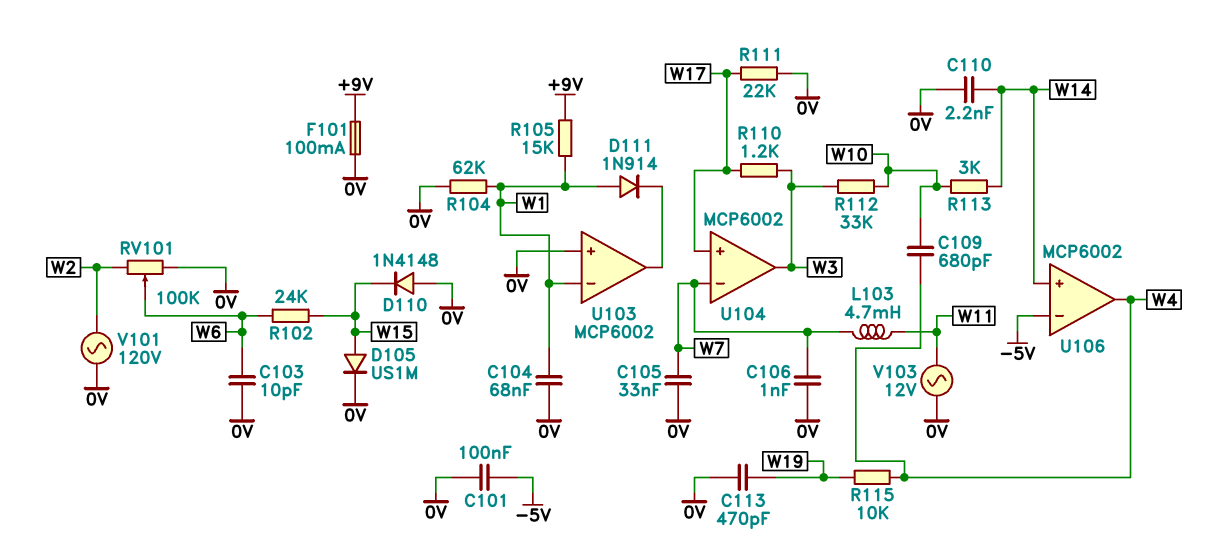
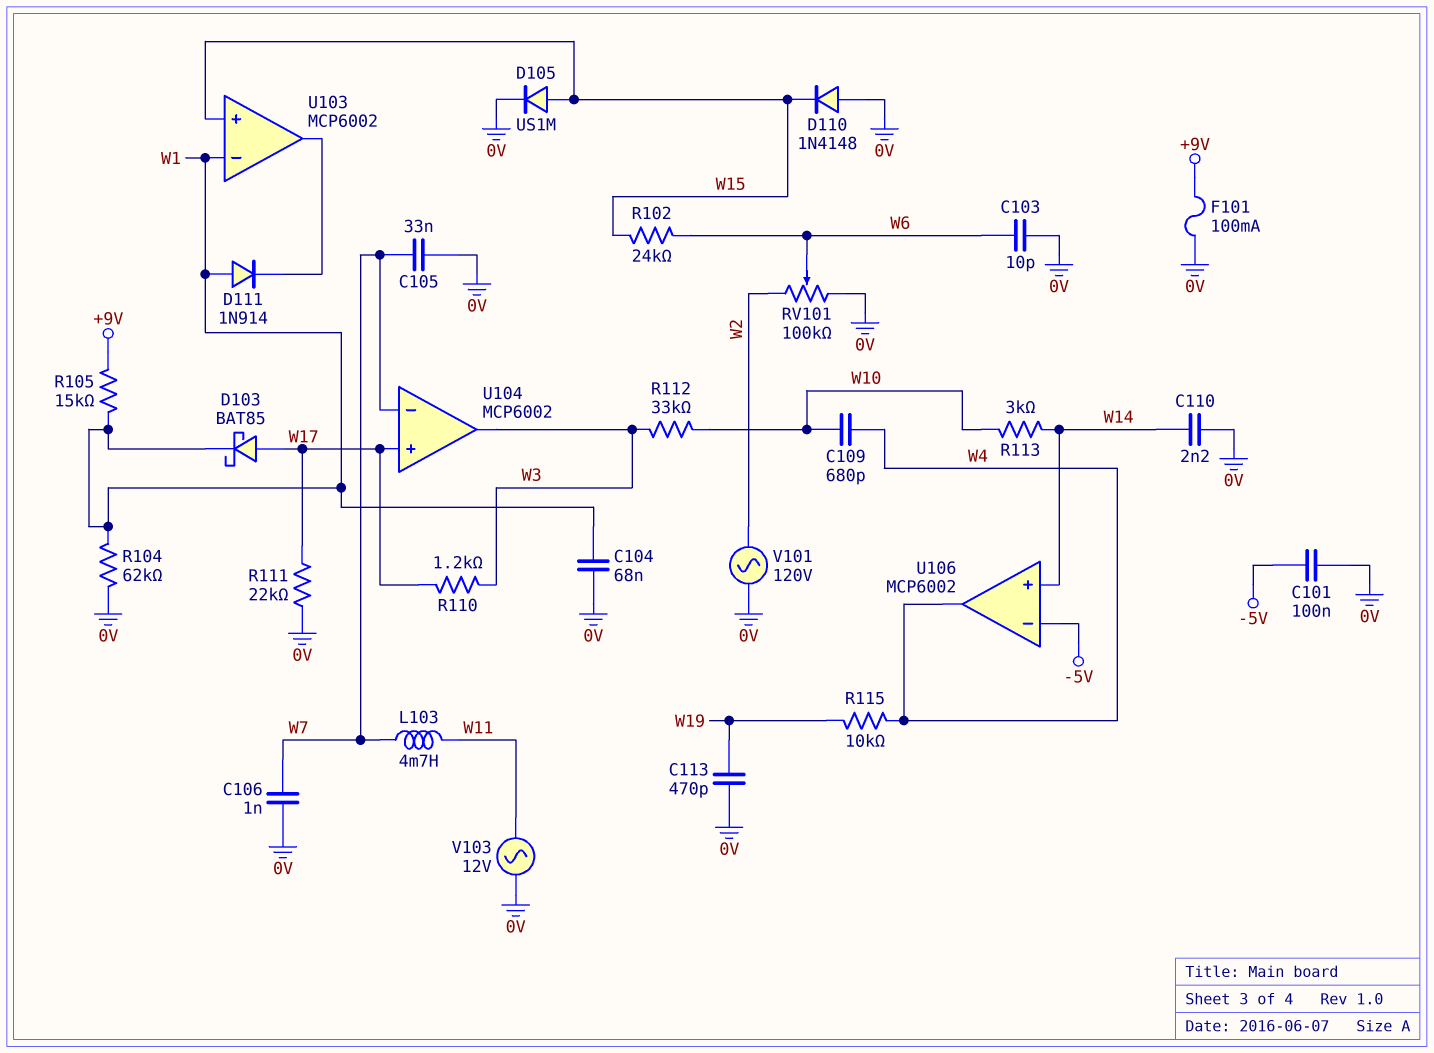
D103: none -> schottky BAT85 (A W17, K W1)
U103 pin in+: 0V -> W15

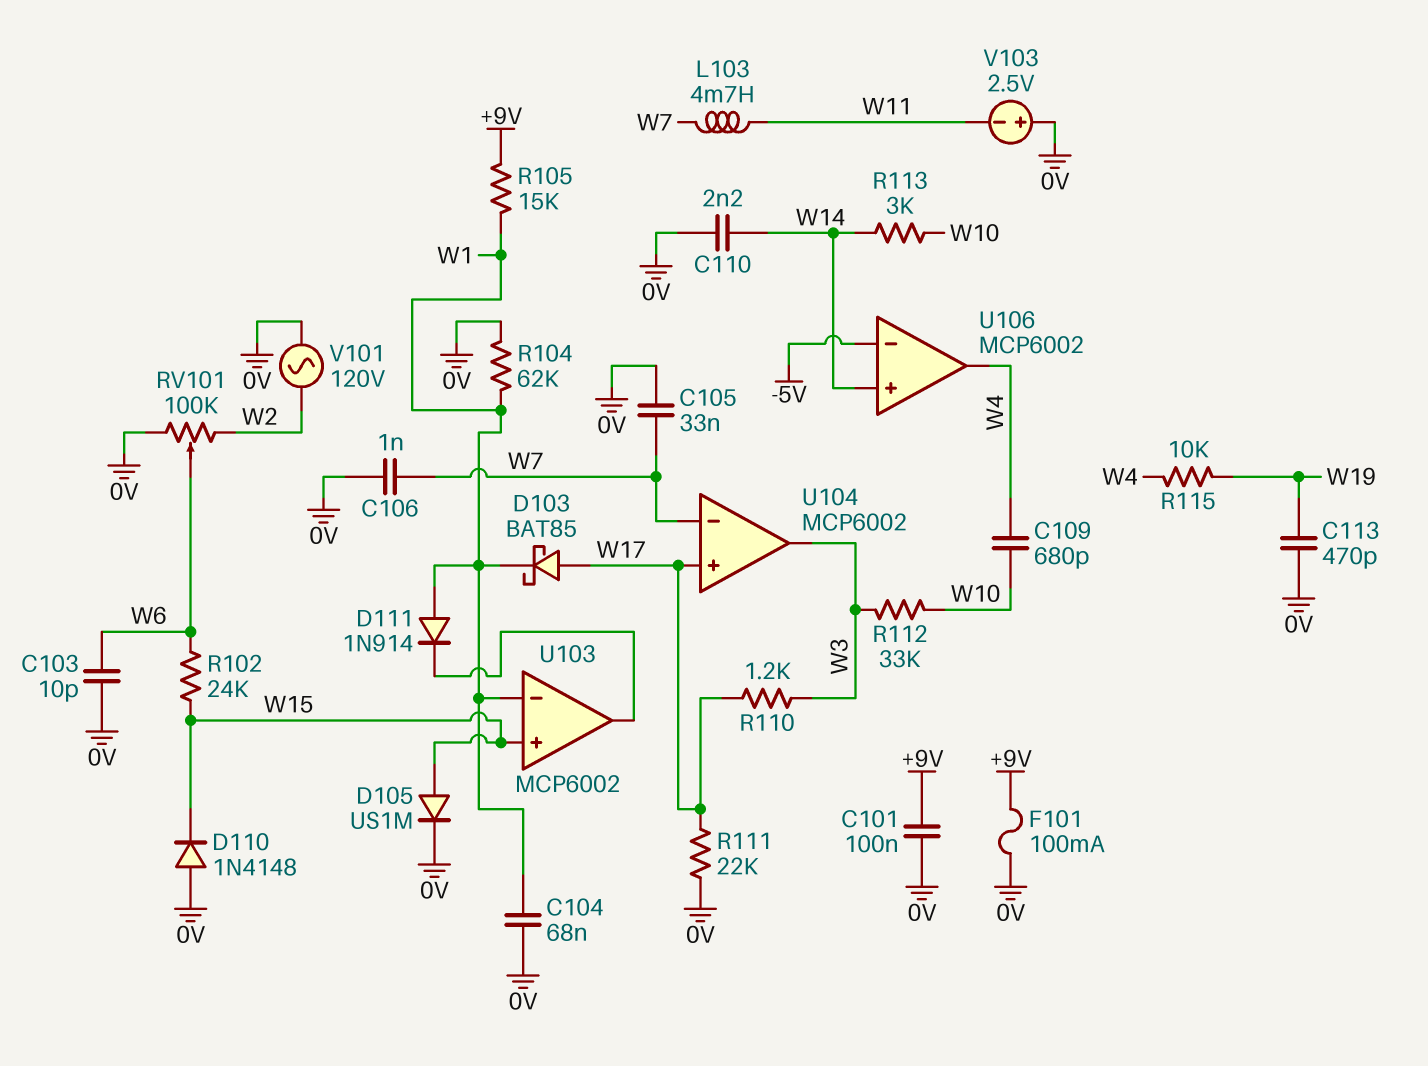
C101: 100nF (-5V, 0V) -> 100nF (+9V, 0V)
V103: AC 12V (0V, W11) -> 2.5V (plus 0V, minus W11)

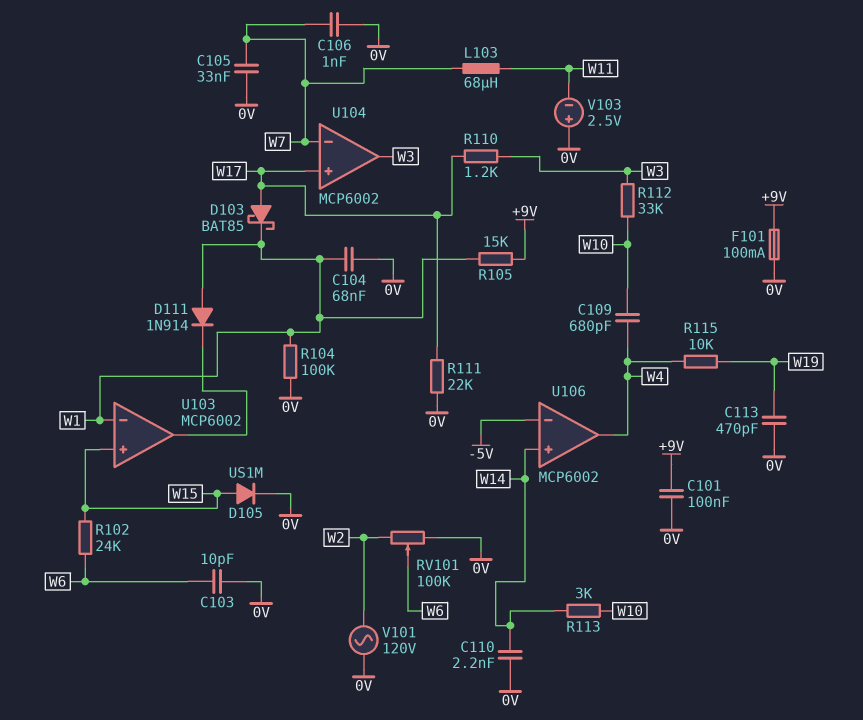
D110: diode 1N4148 (A 0V, K W15) -> none
L103: 4.7mH (W7, W11) -> 68uH (W7, W11)
R104: 62k (0V, W1) -> 100k (0V, W1)

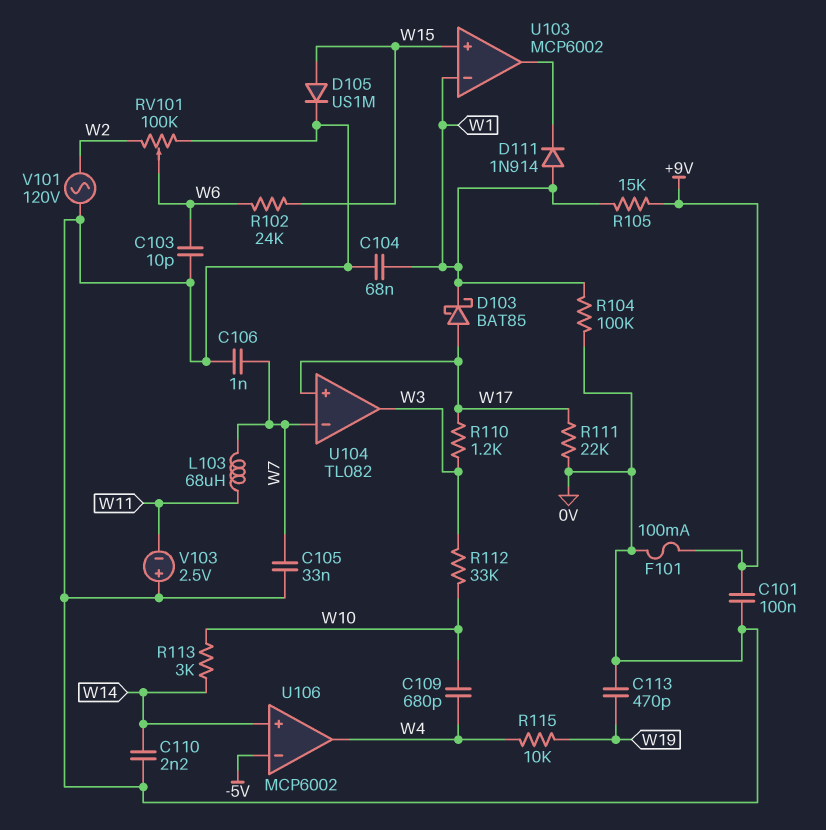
U104: MCP6002 -> TL082

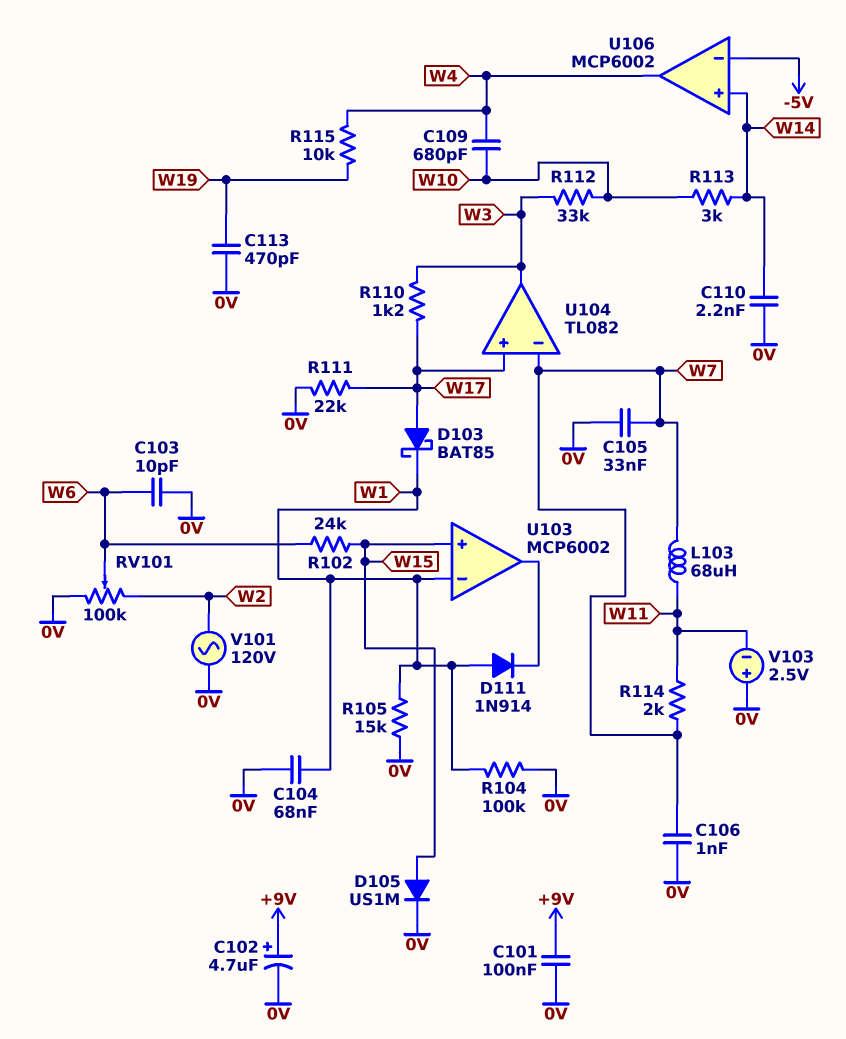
C102: none -> 4.7uF (plus +9V, minus 0V)
F101: 100mA (+9V, 0V) -> none
R105: 15k (+9V, W1) -> 15k (0V, W1)
R114: none -> 2k (W7, W11)

